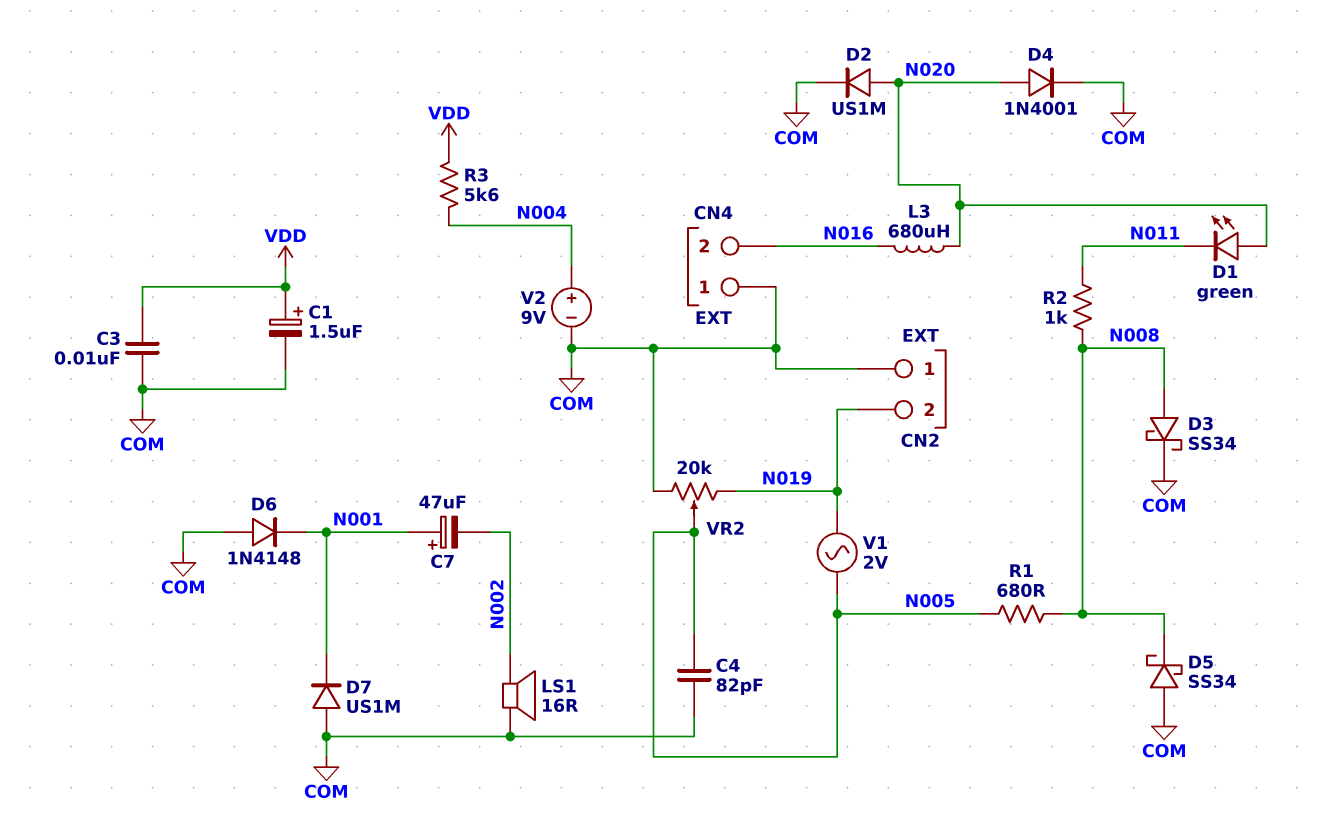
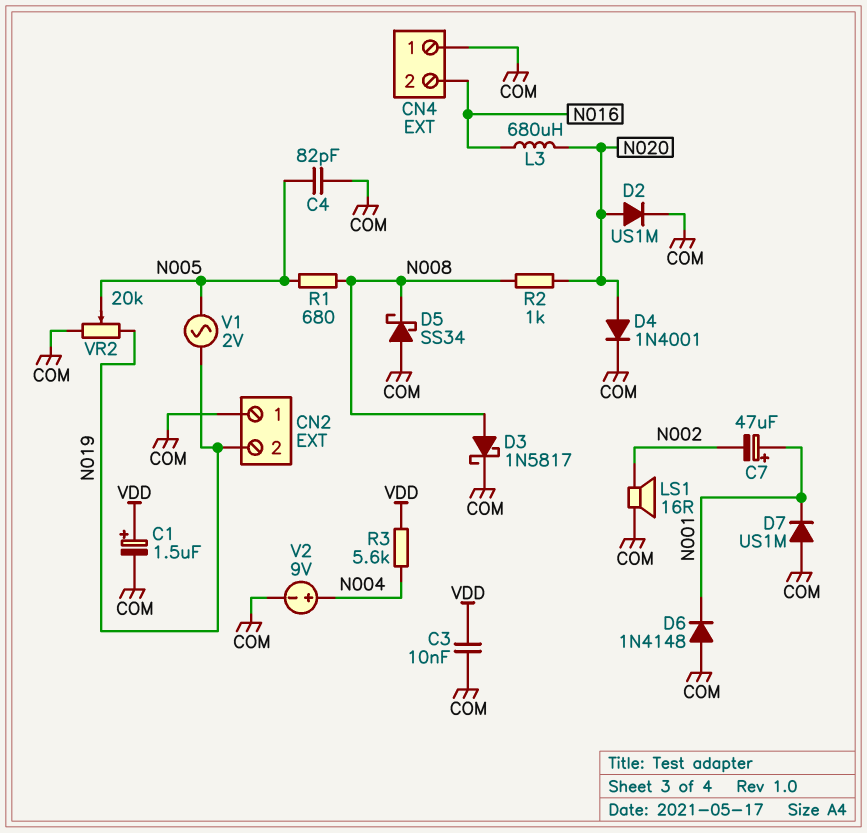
D1: LED green (A N020, K N011) -> none
D3: schottky SS34 (A N008, K COM) -> schottky 1N5817 (A N008, K COM)
R2: 1k (N008, N011) -> 1k (N008, N020)

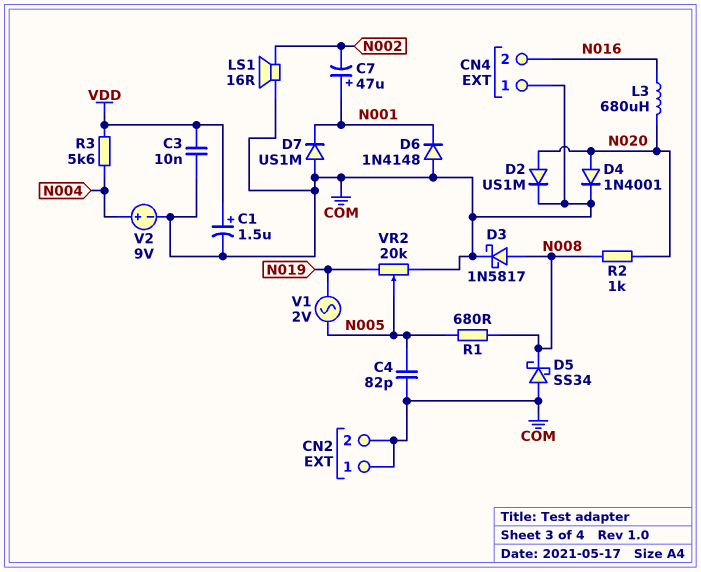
CN2 pin 2: N019 -> COM

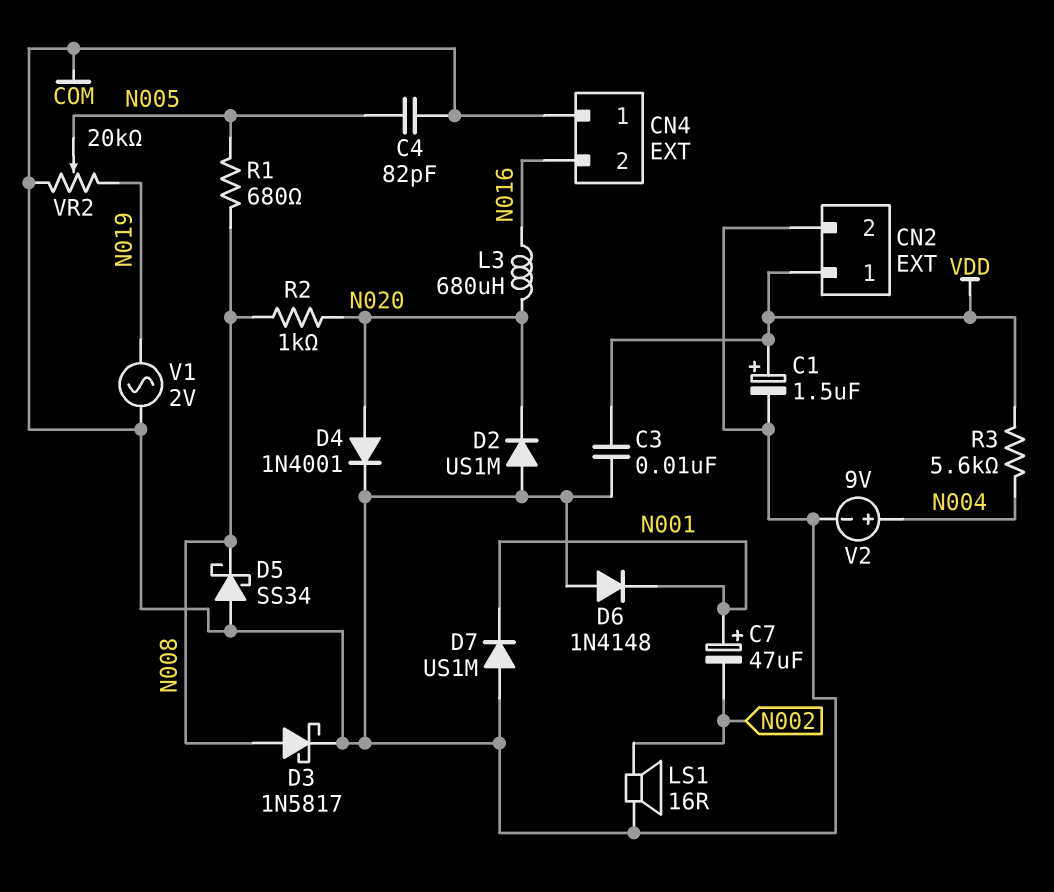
CN2 pin 1: COM -> VDD
D2: diode US1M (A N020, K COM) -> diode US1M (A COM, K N020)
V1: AC 2V (N005, N019) -> AC 2V (COM, N019)

